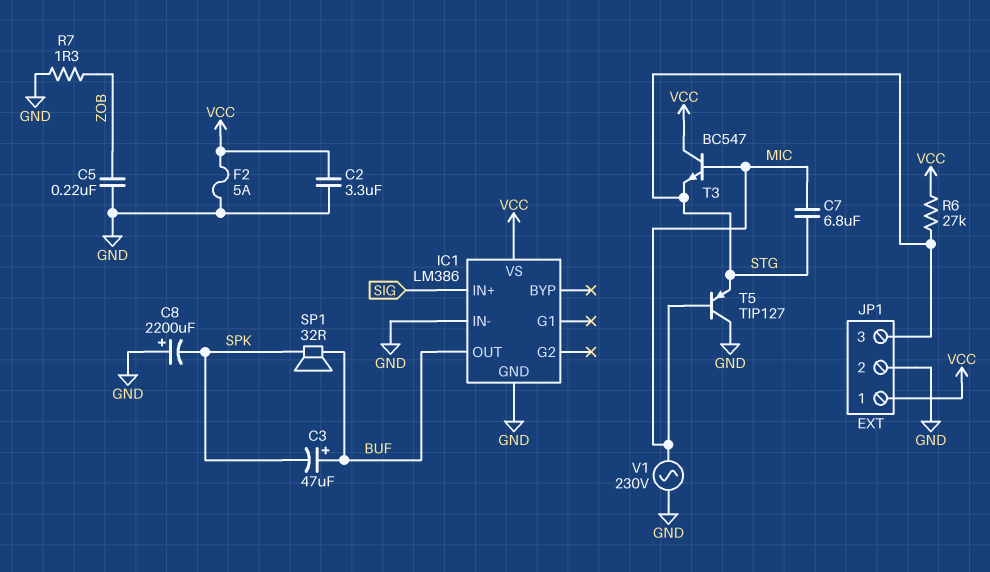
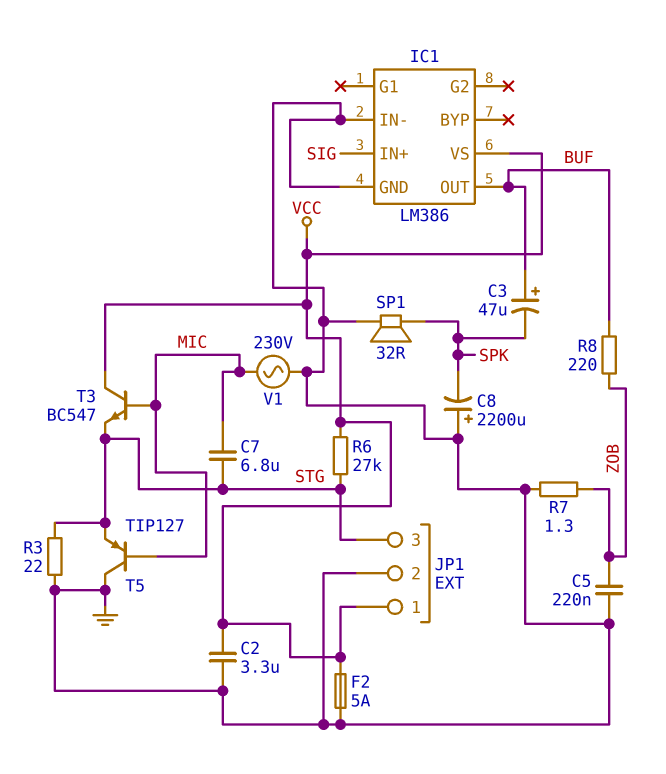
R3: none -> 22 (GND, STG)
R8: none -> 220 (BUF, ZOB)
SP1: speaker 32R (BUF, SPK) -> speaker 32R (GND, SPK)

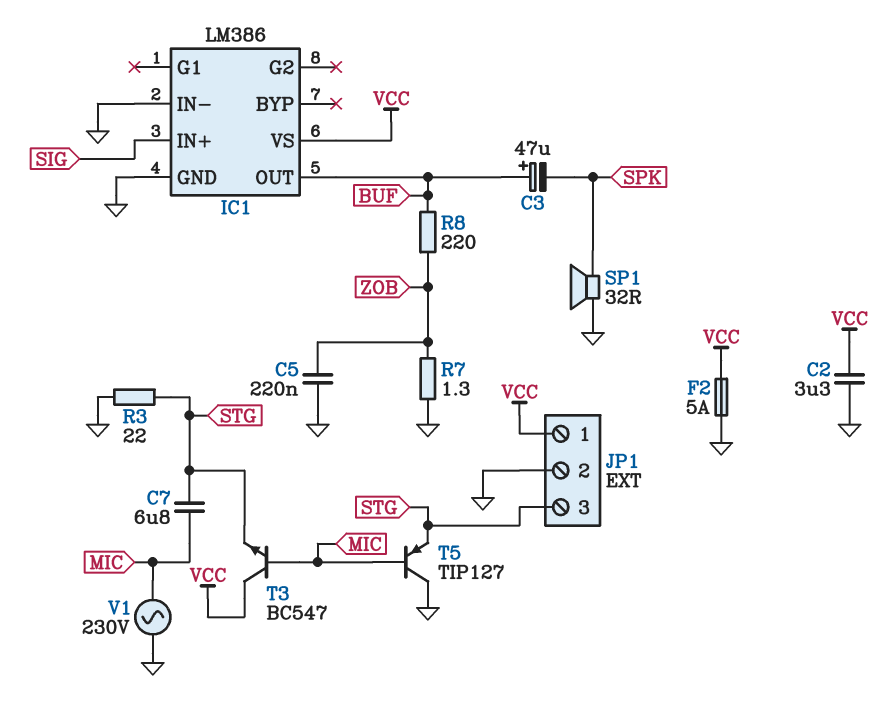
C8: 2200uF (plus GND, minus SPK) -> none
R6: 27k (STG, VCC) -> none

